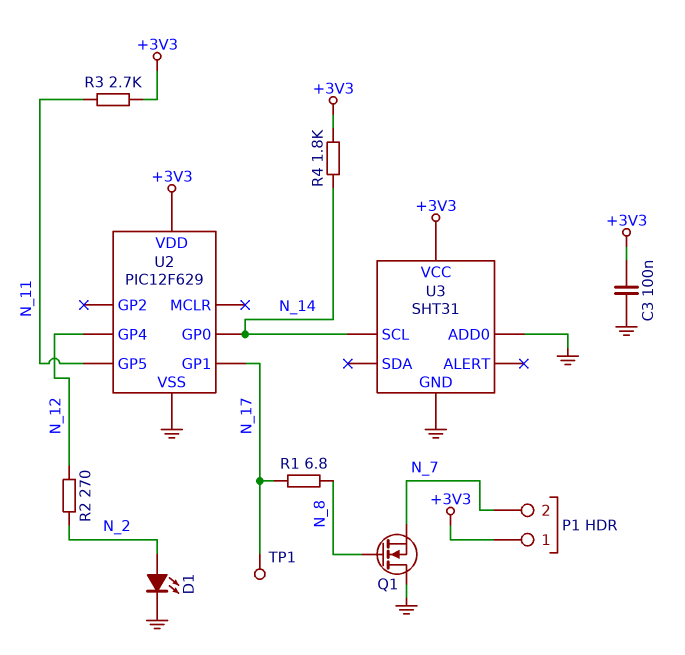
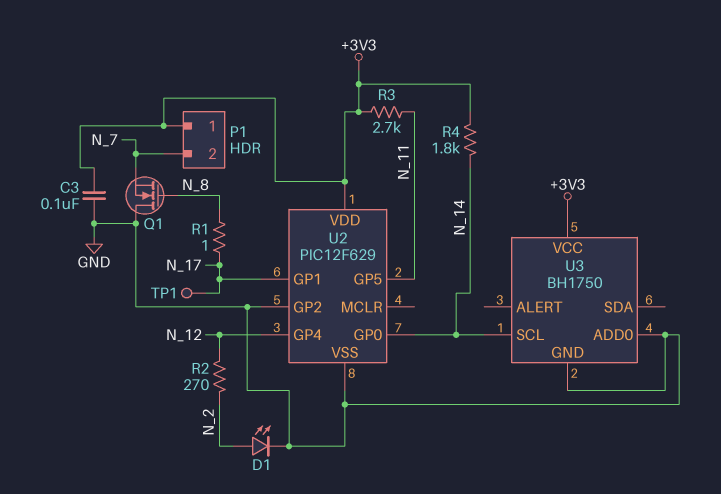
R1: 6.8 (N_8, N_17) -> 1 (N_8, N_17)
U2 pin GP2: none -> GND
U3: SHT31 -> BH1750

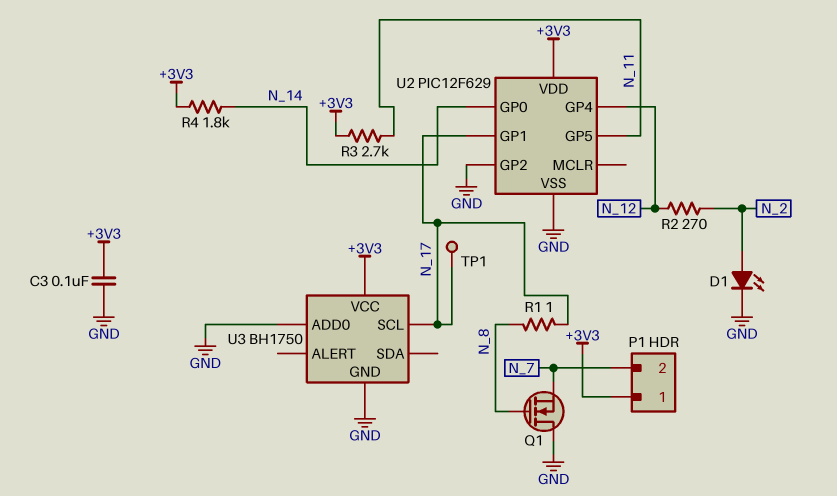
U3 pin SCL: N_14 -> N_17

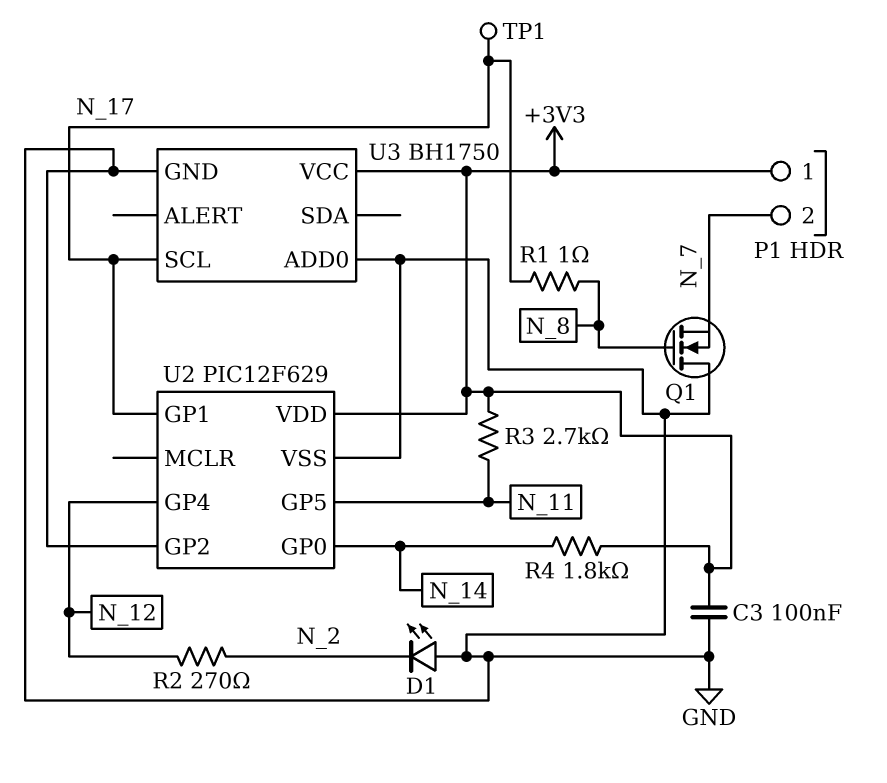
D1: LED (A N_2, K GND) -> LED (A GND, K N_2)

